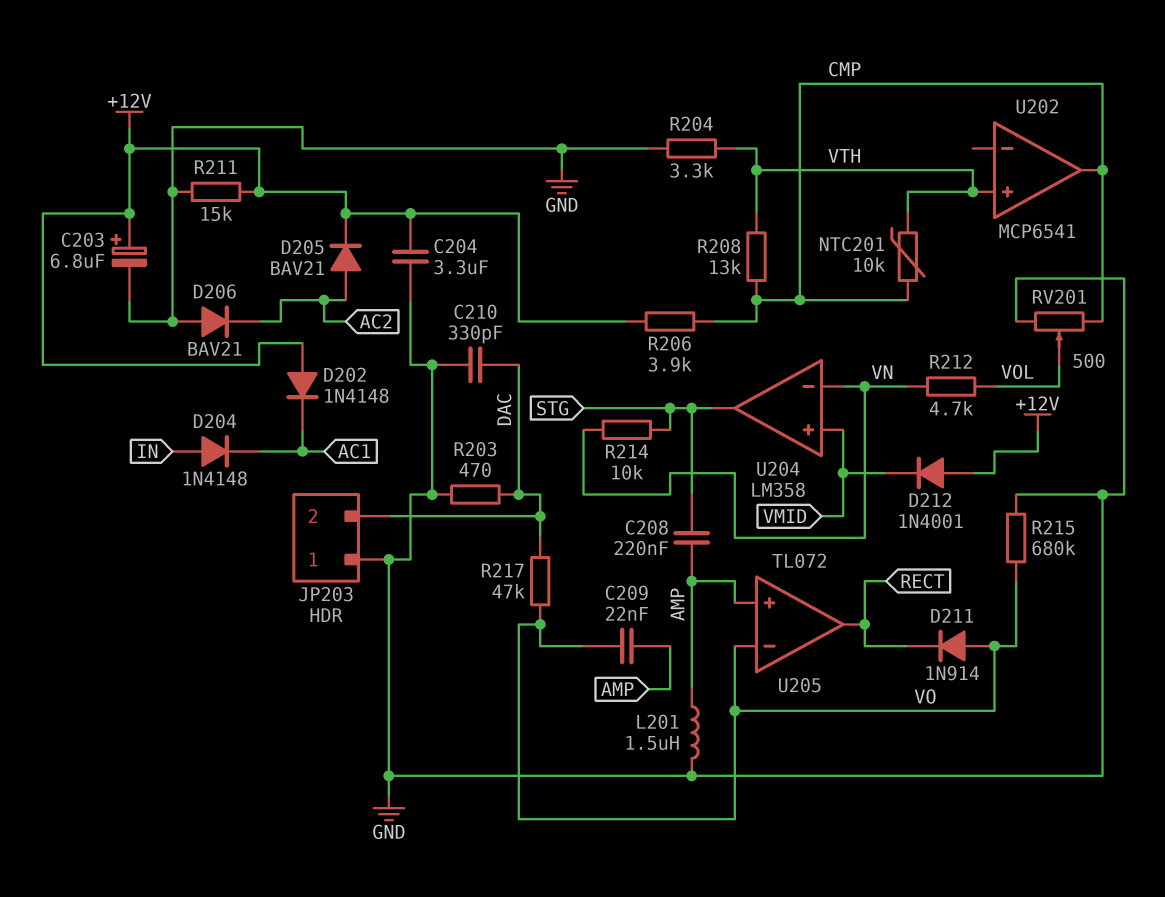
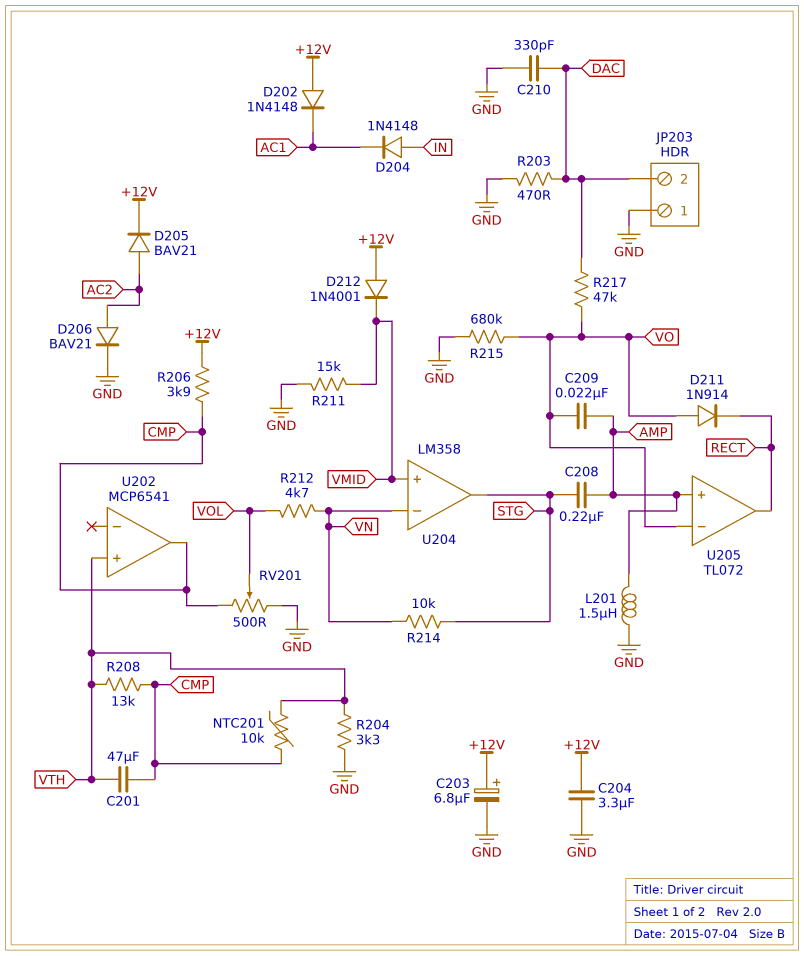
C201: none -> 47uF (CMP, VTH)
D206: diode BAV21 (A GND, K AC2) -> diode BAV21 (A AC2, K GND)
R211: 15k (+12V, GND) -> 15k (GND, VMID)

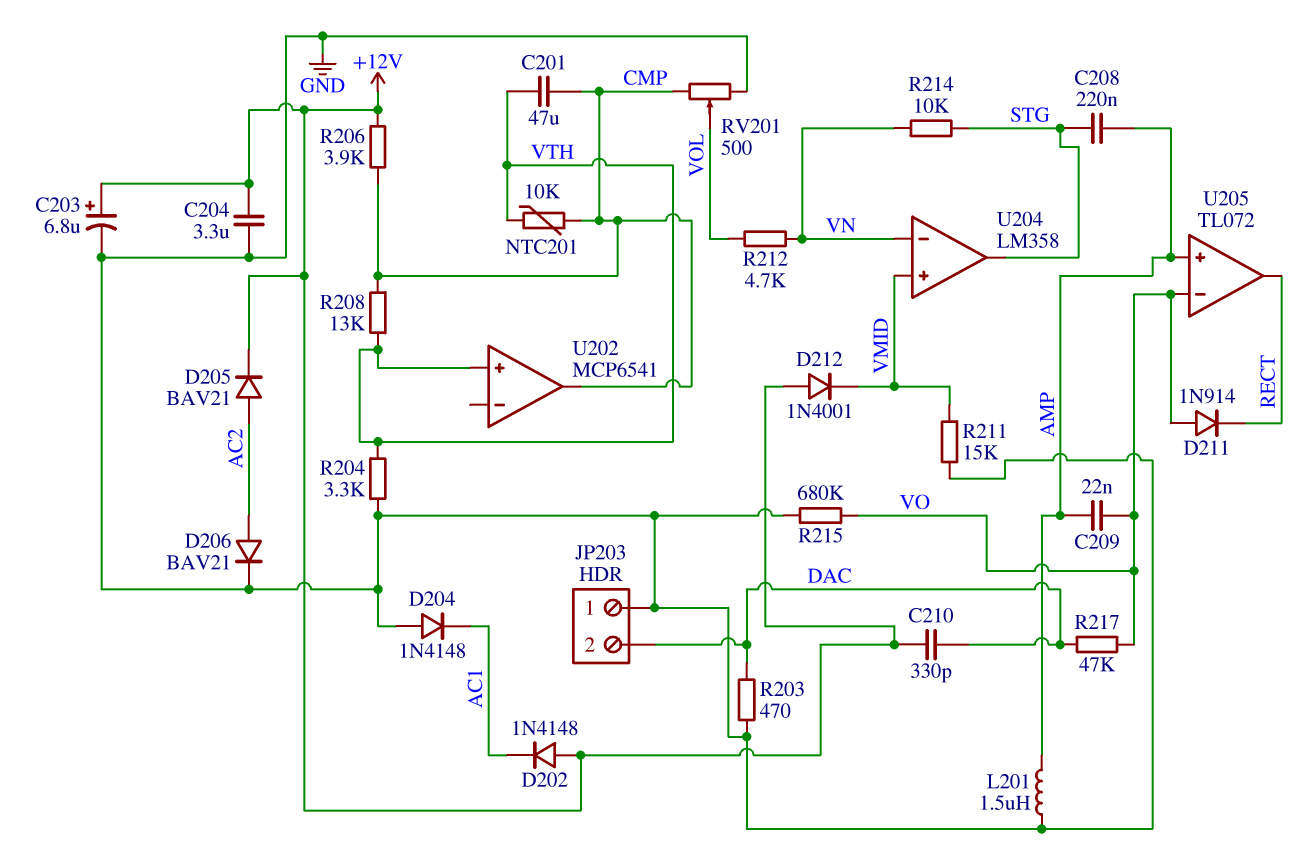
C210: 330pF (DAC, GND) -> 330pF (+12V, DAC)
D204: diode 1N4148 (A IN, K AC1) -> diode 1N4148 (A GND, K AC1)

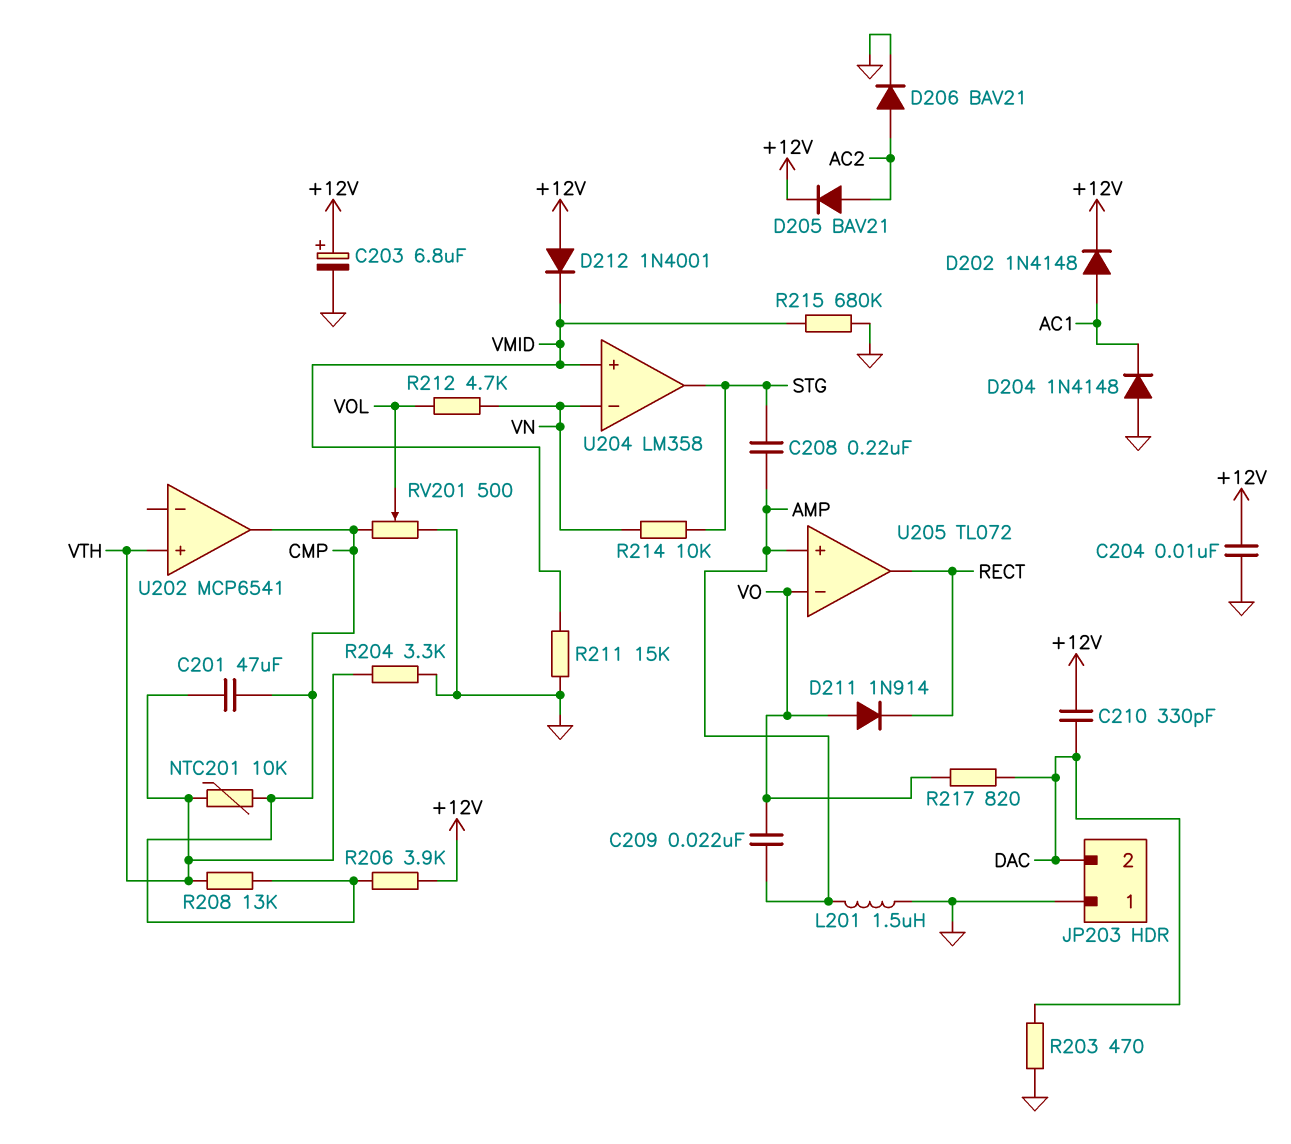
C204: 3.3uF (+12V, GND) -> 10nF (+12V, GND)
D202: diode 1N4148 (A +12V, K AC1) -> diode 1N4148 (A AC1, K +12V)
R215: 680k (GND, VO) -> 680k (GND, VMID)
R217: 47k (DAC, VO) -> 820 (DAC, VO)

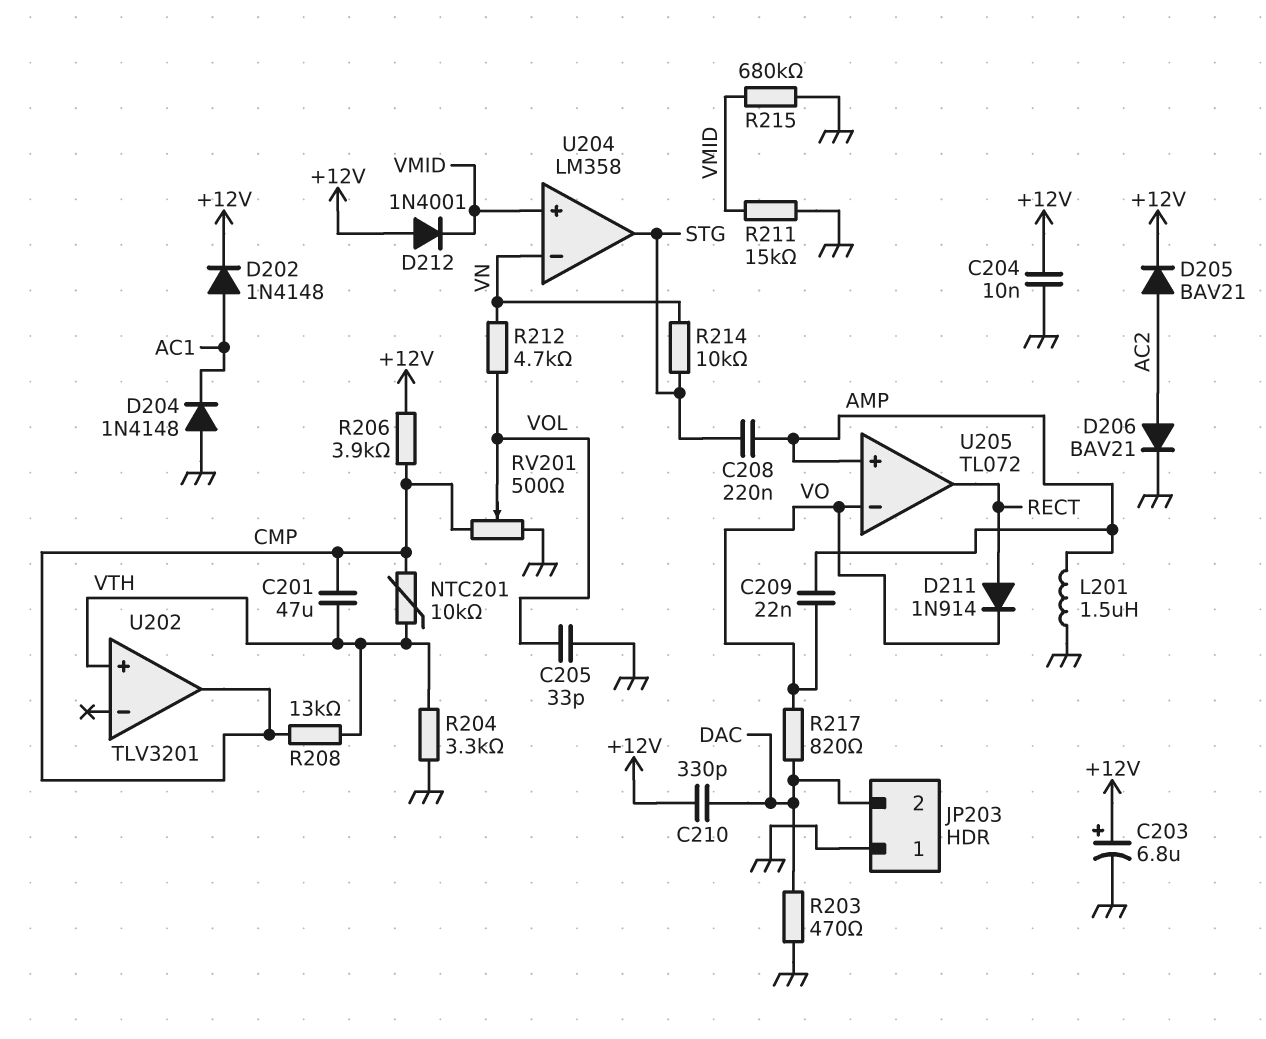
C205: none -> 33pF (GND, VOL)
D211: diode 1N914 (A VO, K RECT) -> diode 1N914 (A RECT, K VO)
U202: MCP6541 -> TLV3201

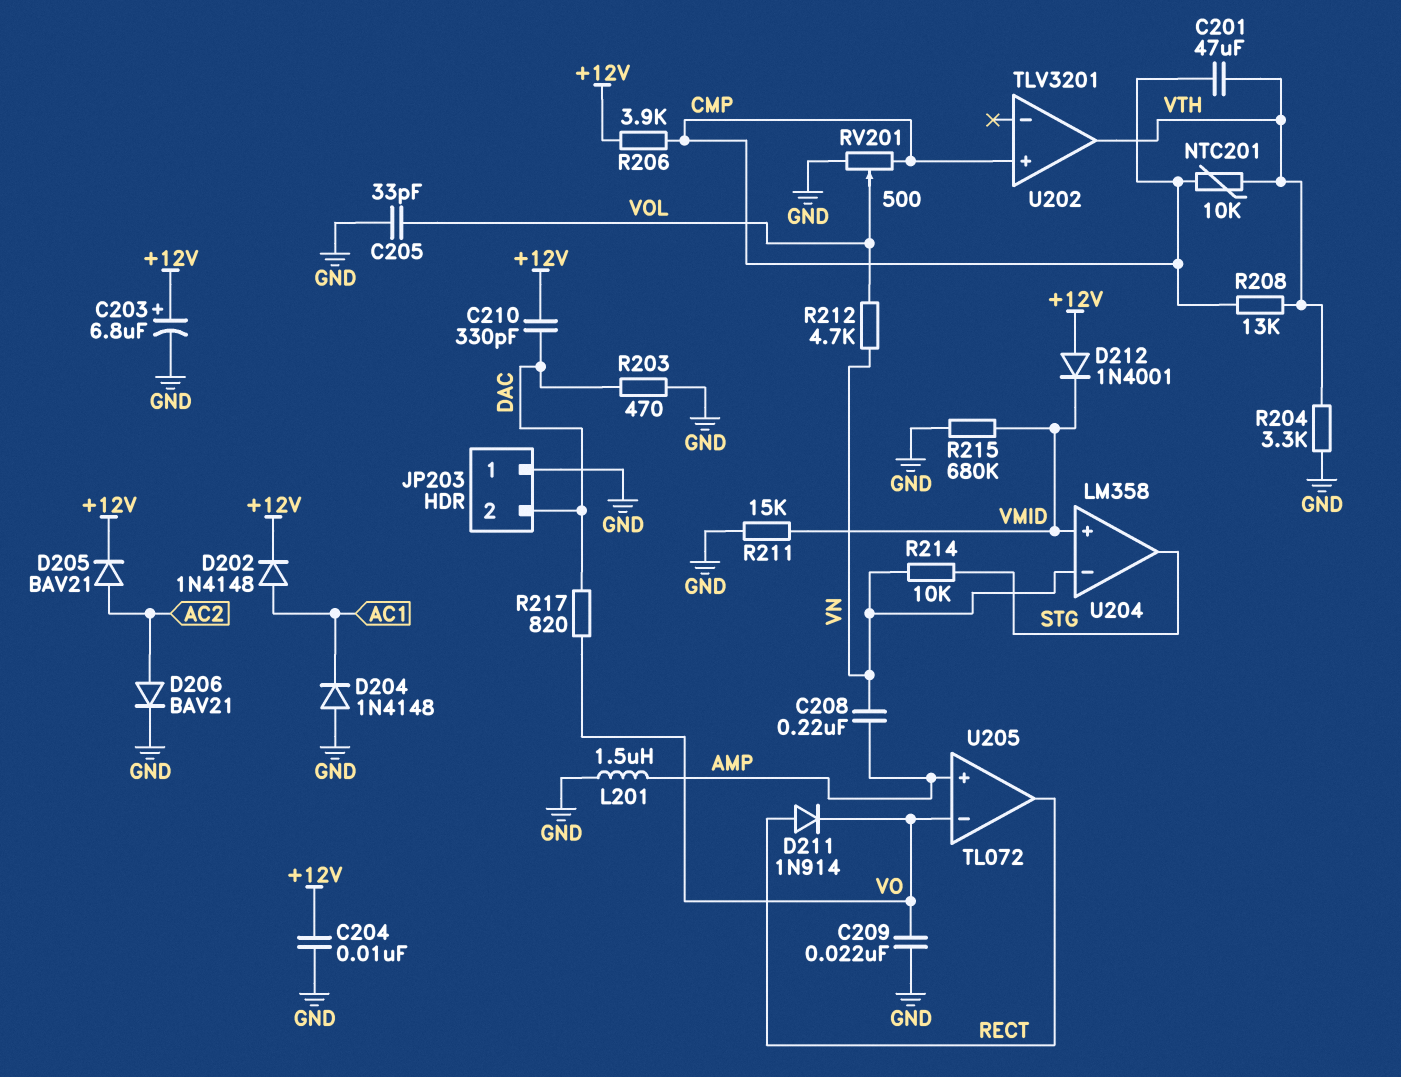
C208: 220nF (AMP, STG) -> 220nF (AMP, VN)
C209: 22nF (AMP, VO) -> 22nF (GND, VO)
U202 pin in+: VTH -> CMP
U202 pin out: CMP -> VTH

